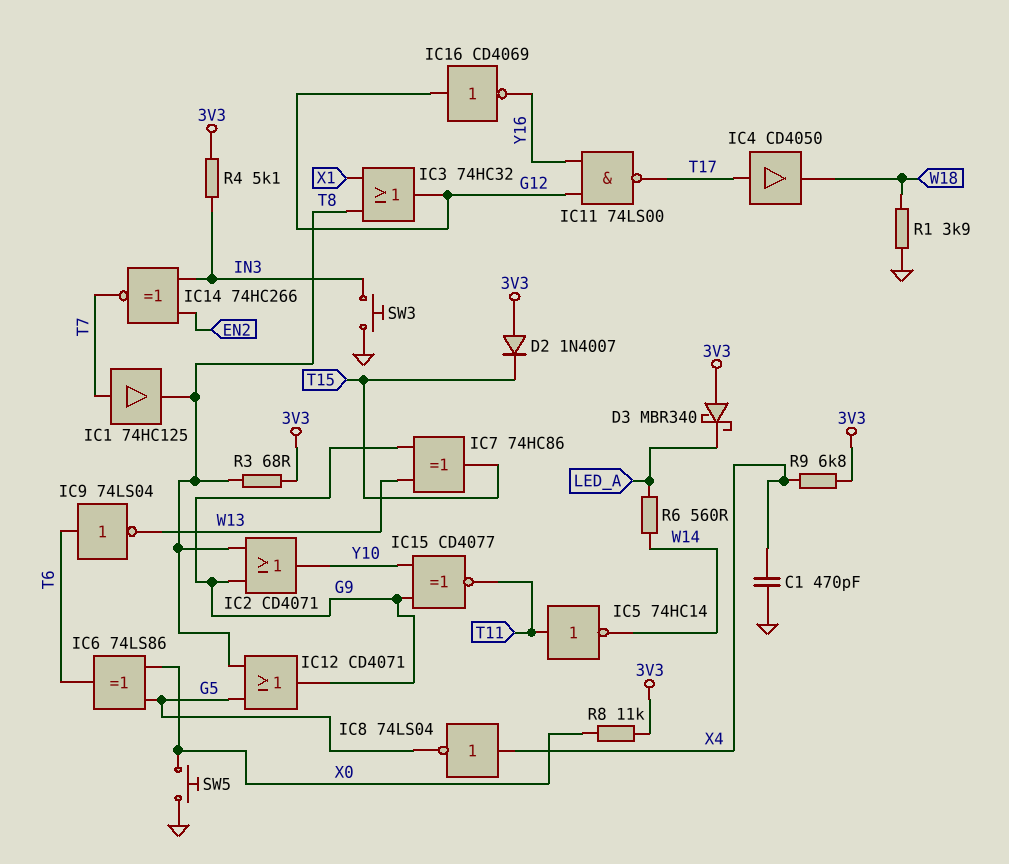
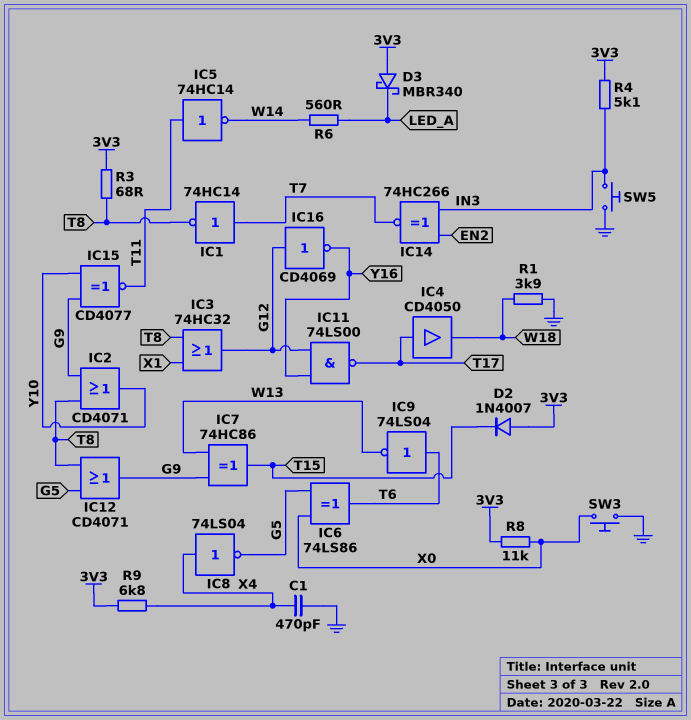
IC1: buffer 74HC125 (in T7, out T8) -> NOT 74HC14 (in T7, out T8)
SW3: button (GND, IN3) -> button (GND, X0)
SW5: button (GND, X0) -> button (GND, IN3)

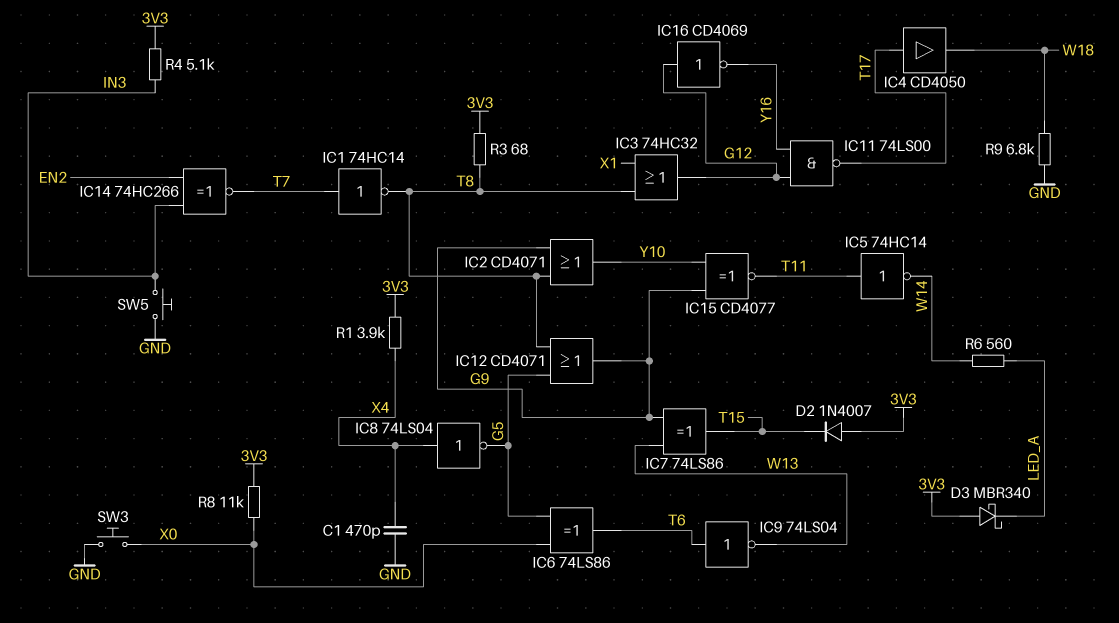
IC7: XOR 74HC86 (in G9, in W13, out T15) -> XOR 74LS86 (in G9, in W13, out T15)
R1: 3.9k (GND, W18) -> 3.9k (3V3, X4)
R9: 6.8k (3V3, X4) -> 6.8k (GND, W18)

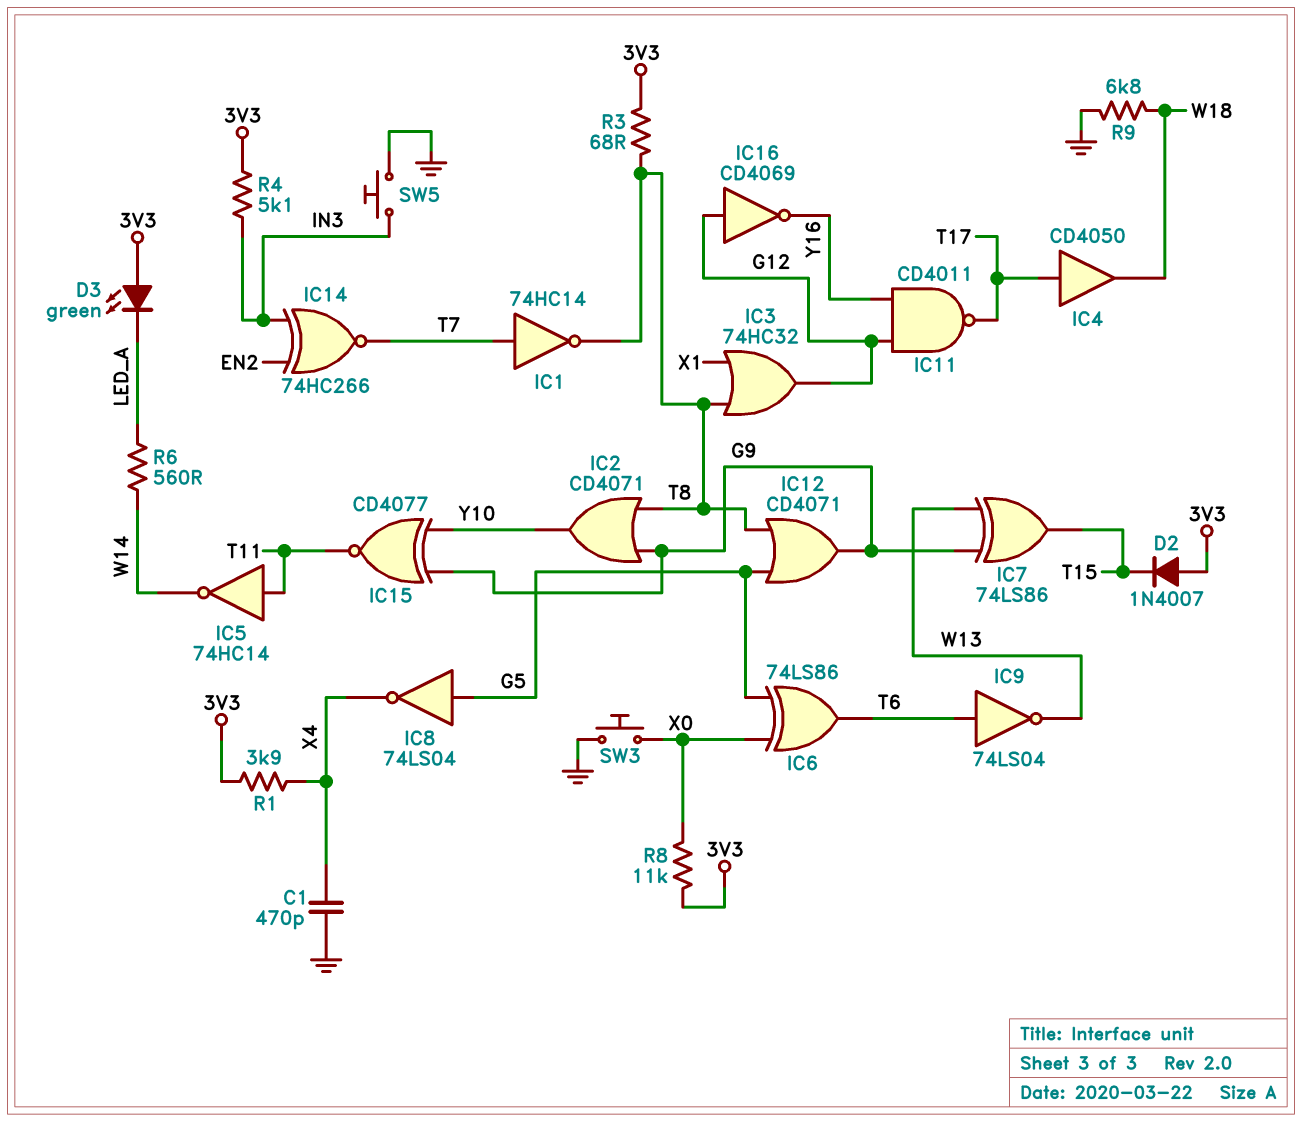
D3: schottky MBR340 (A 3V3, K LED_A) -> LED green (A 3V3, K LED_A)
IC8: NOT 74LS04 (in X4, out G5) -> NOT 74LS04 (in G5, out X4)
IC11: NAND 74LS00 (in G12, in Y16, out T17) -> NAND CD4011 (in G12, in Y16, out T17)

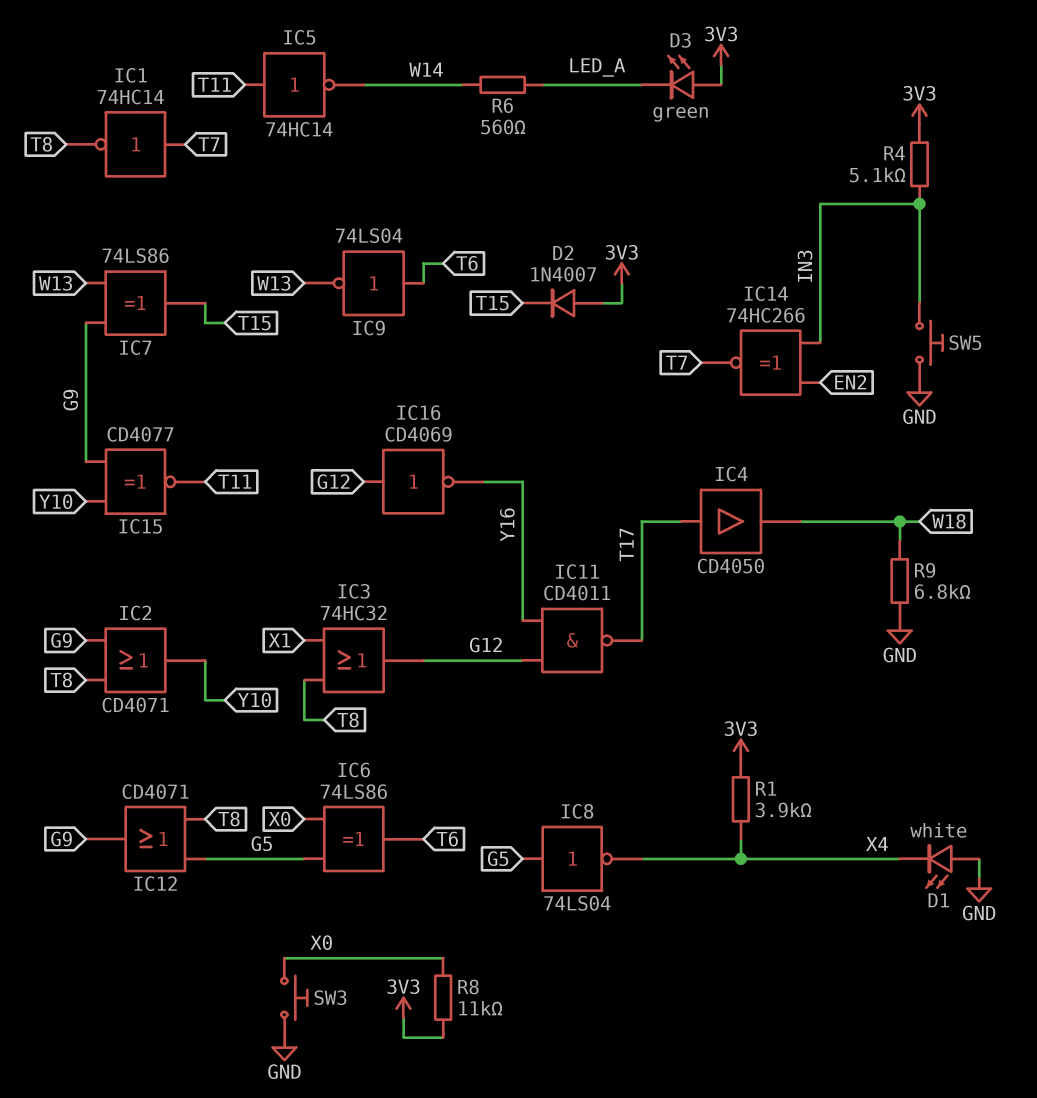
C1: 470pF (GND, X4) -> none
D1: none -> LED white (A GND, K X4)
R3: 68 (3V3, T8) -> none

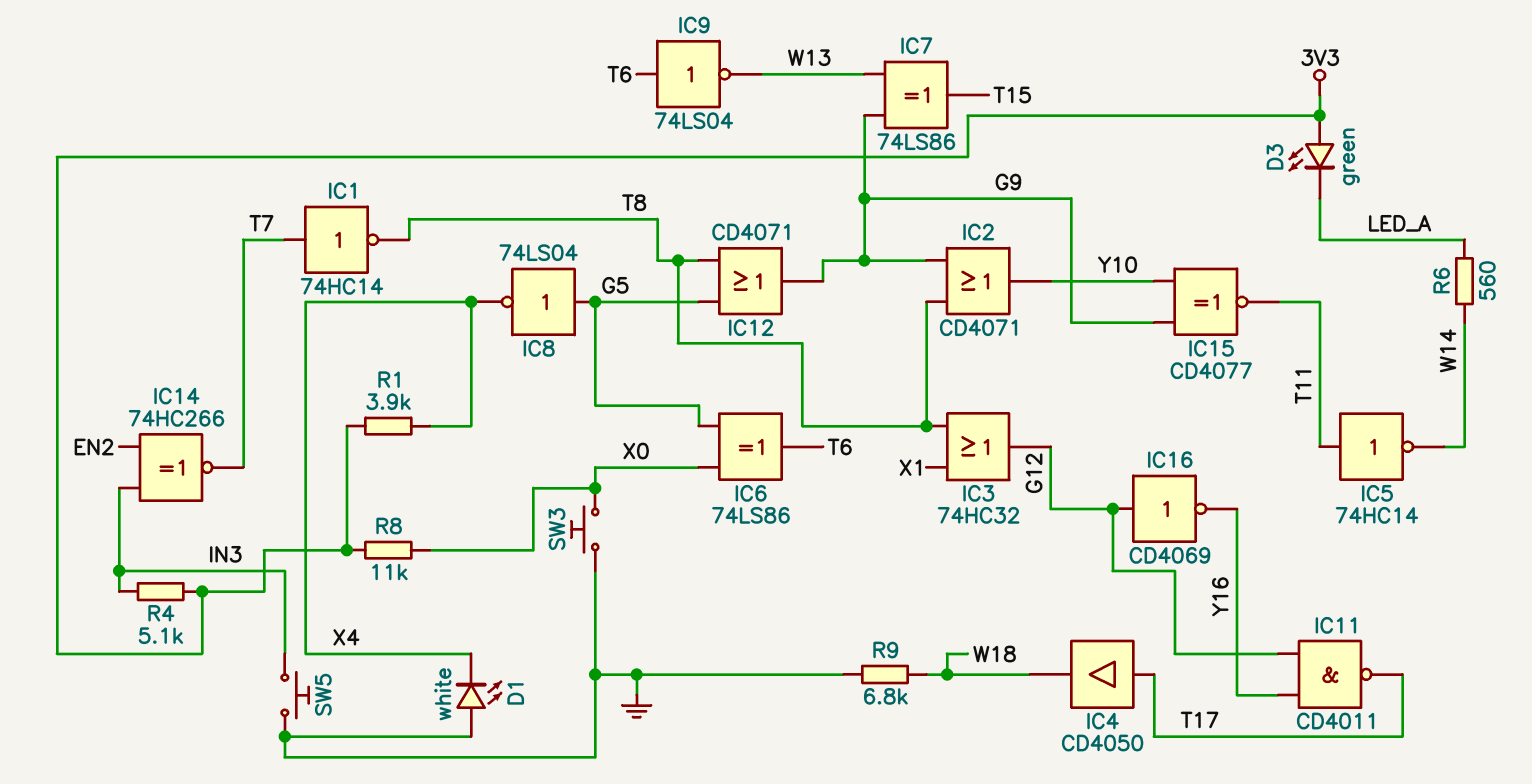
D2: diode 1N4007 (A 3V3, K T15) -> none

